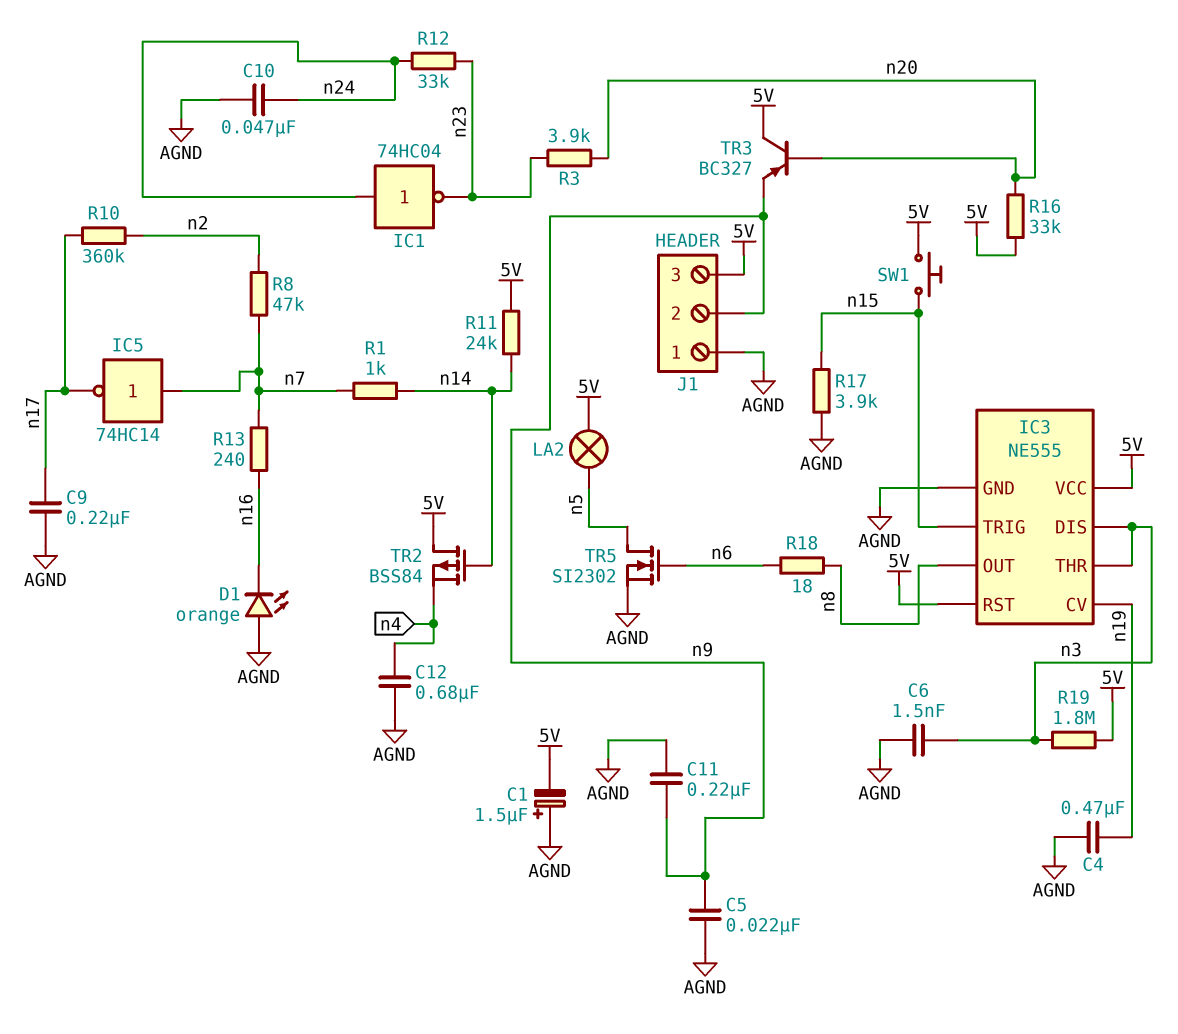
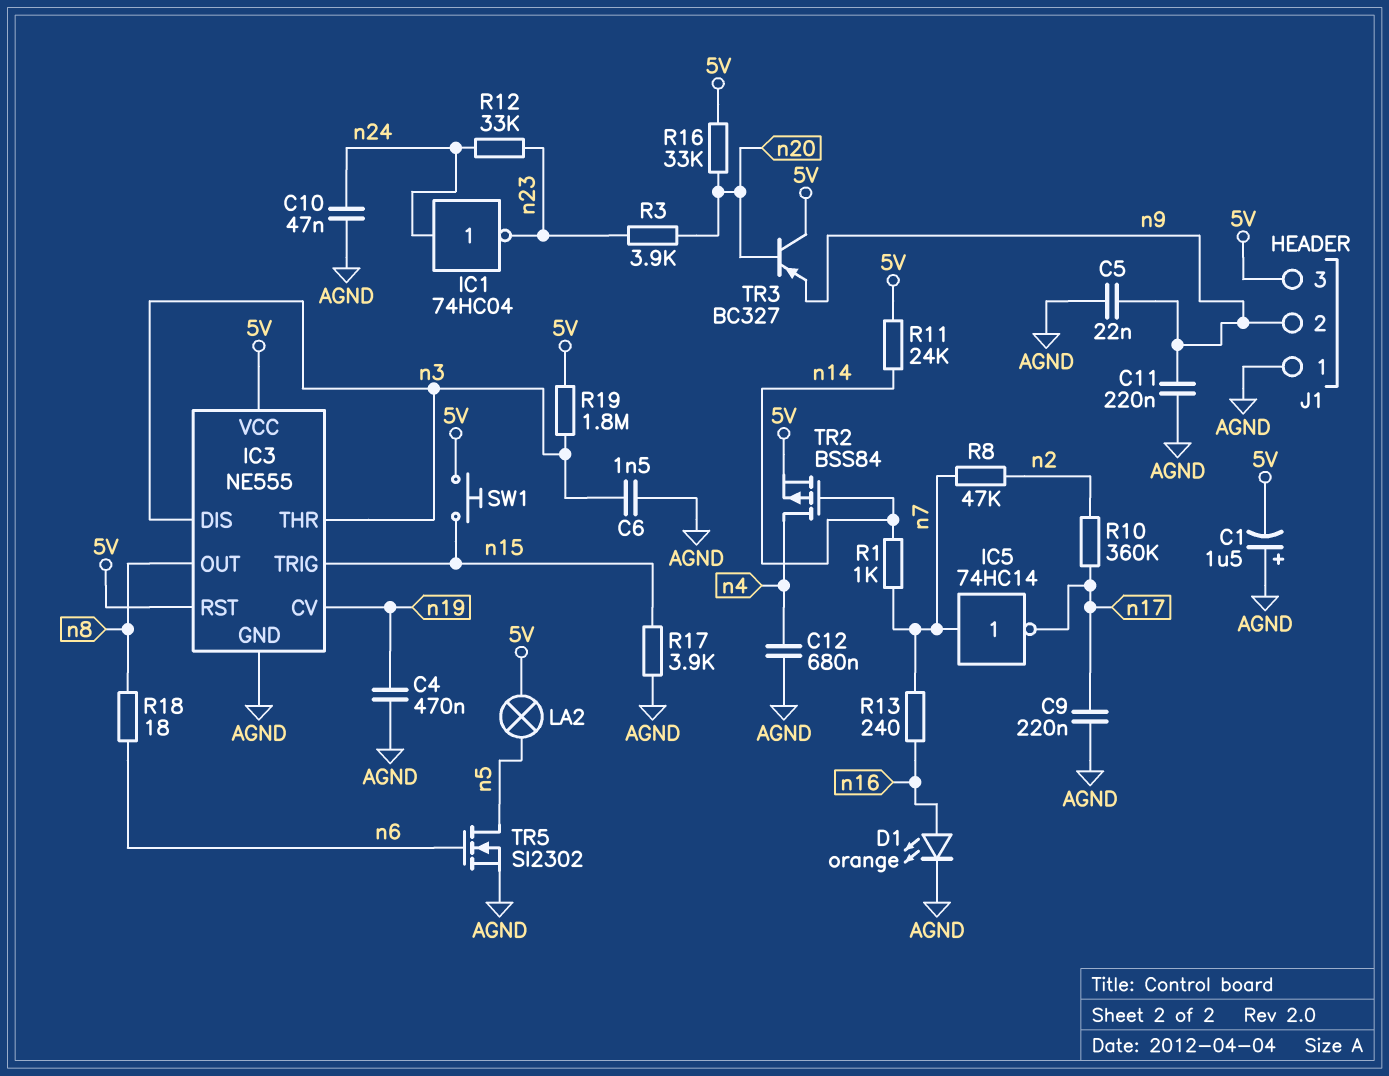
D1: LED orange (A AGND, K n16) -> LED orange (A n16, K AGND)
TR2: PMOS BSS84 (G n14, D 5V, S n4) -> PMOS BSS84 (G n14, D n4, S 5V)

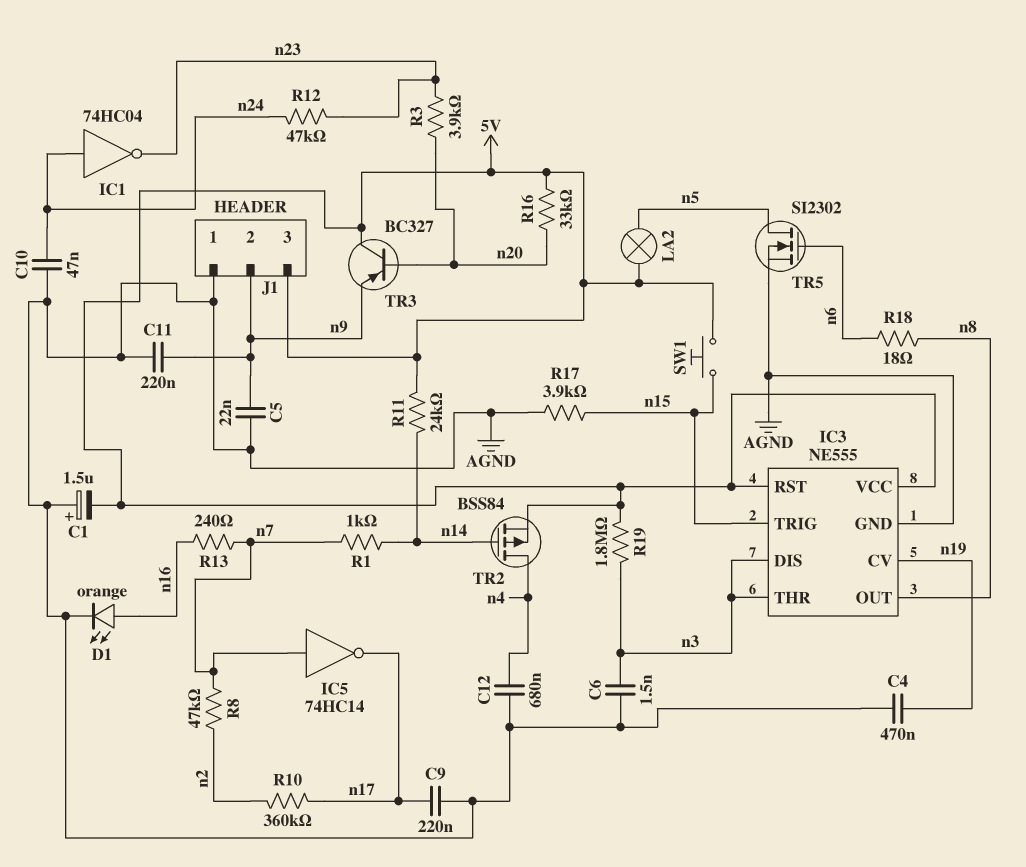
R12: 33k (n23, n24) -> 47k (n23, n24)

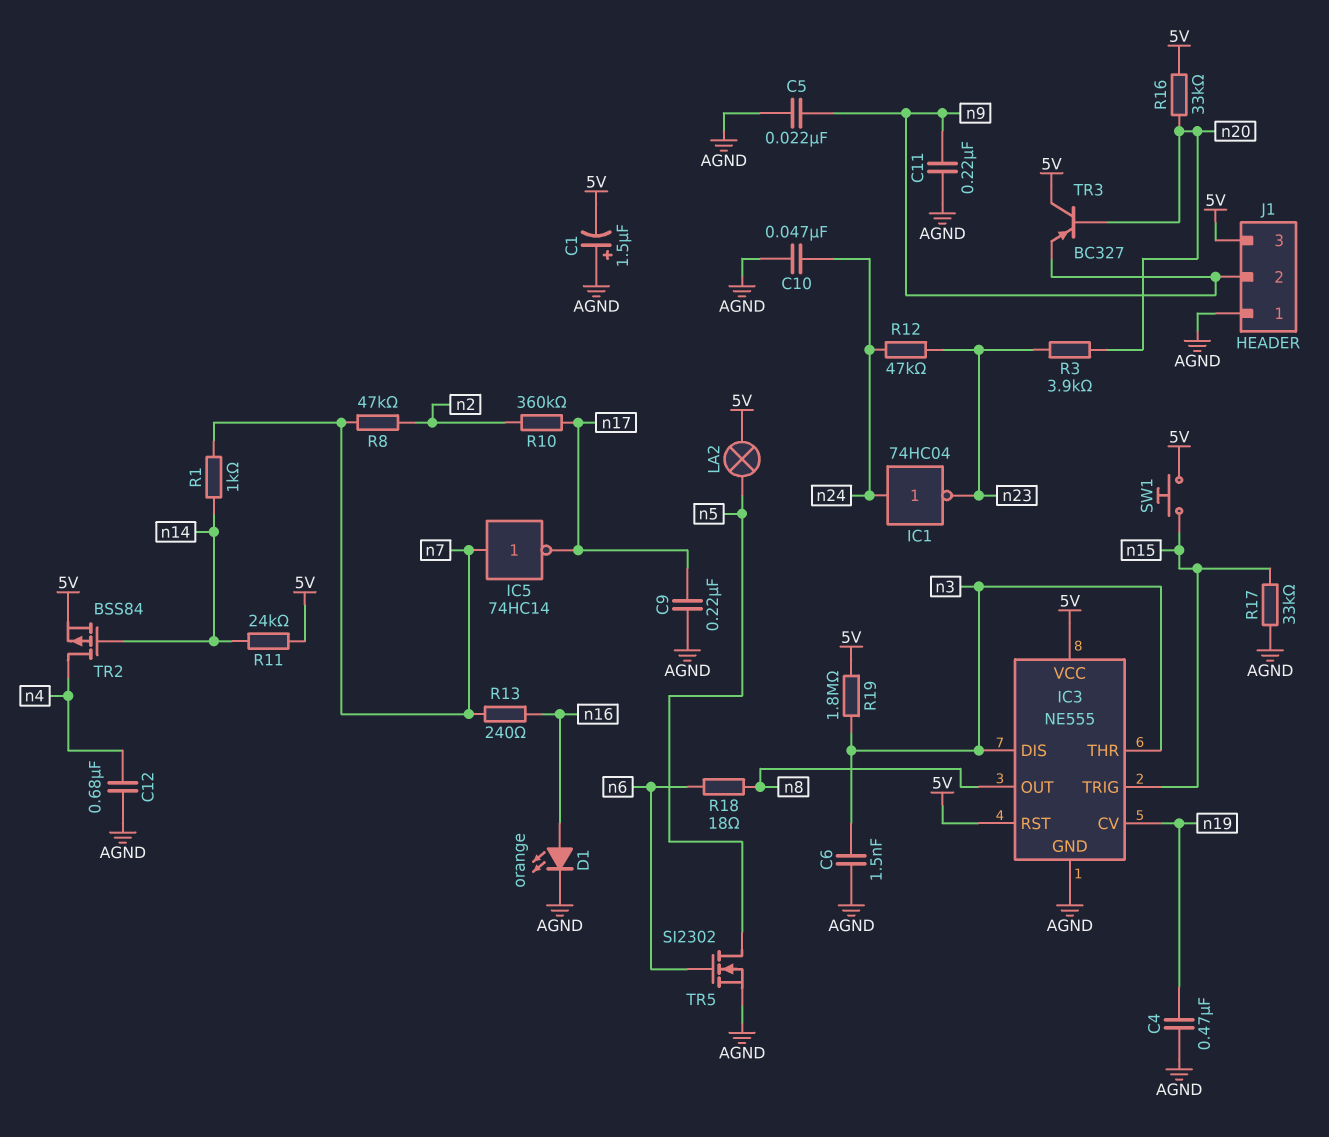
R17: 3.9k (AGND, n15) -> 33k (AGND, n15)

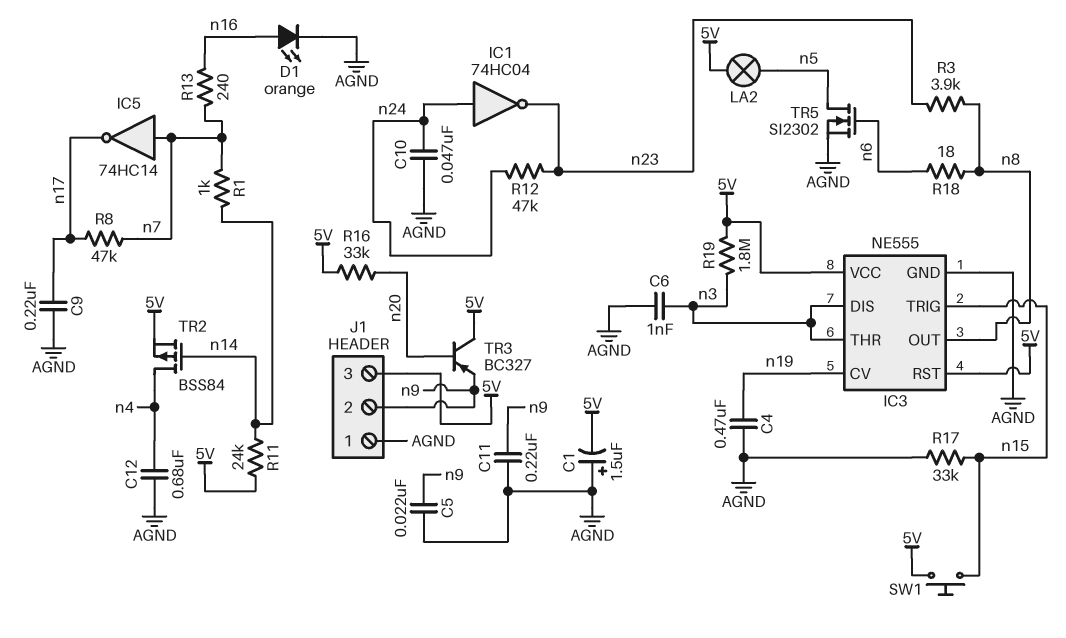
C6: 1.5nF (AGND, n3) -> 1nF (AGND, n3)
R3: 3.9k (n20, n23) -> 3.9k (n8, n23)
R8: 47k (n2, n7) -> 47k (n7, n17)
R10: 360k (n2, n17) -> none

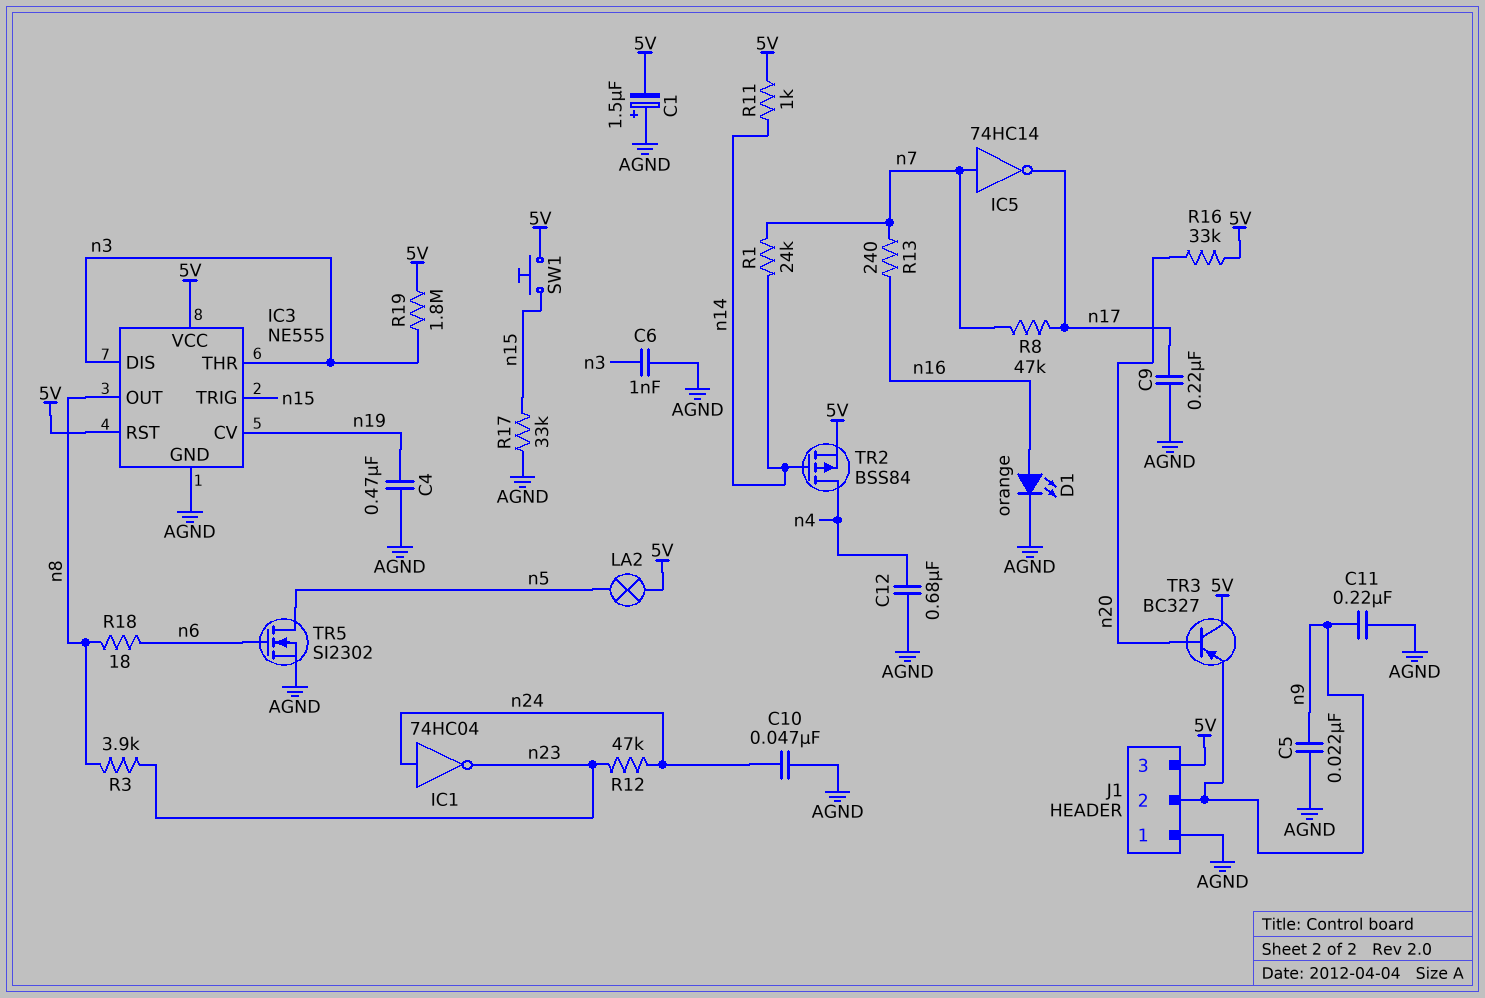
R1: 1k (n7, n14) -> 24k (n7, n14)
R11: 24k (5V, n14) -> 1k (5V, n14)

